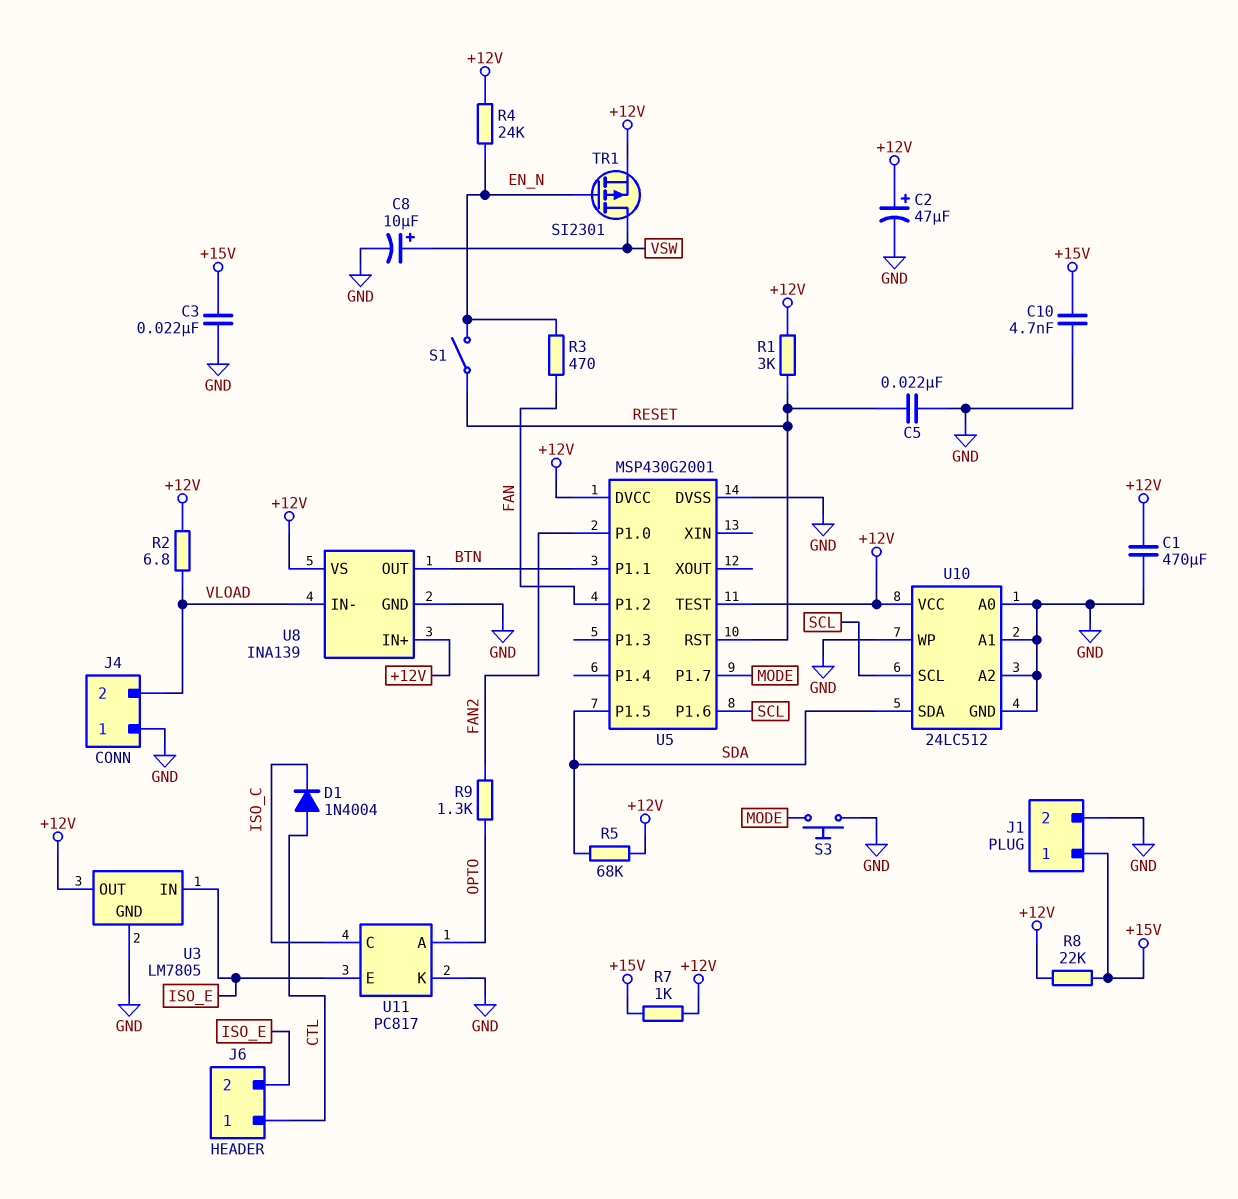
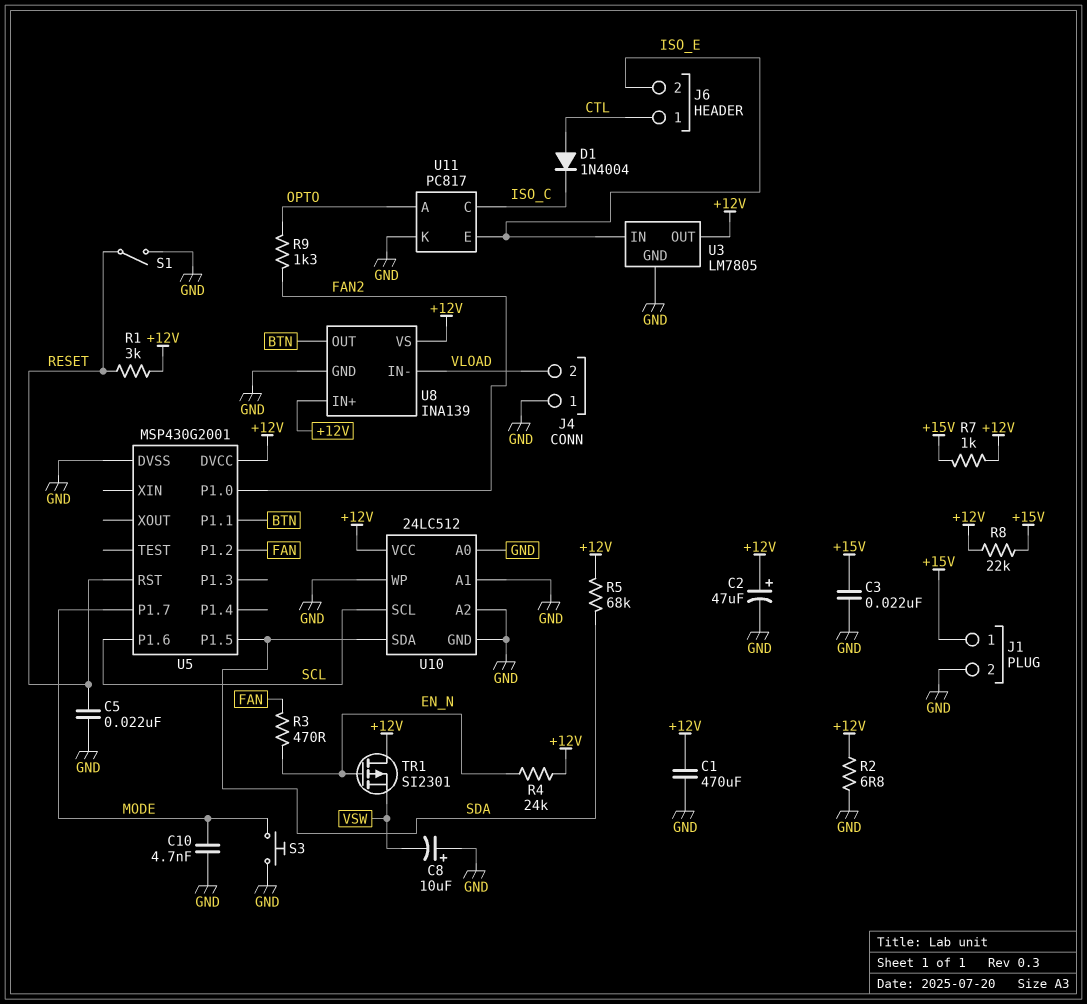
C8: 10uF (plus VSW, minus GND) -> 10uF (plus GND, minus VSW)
C10: 4.7nF (+15V, GND) -> 4.7nF (GND, MODE)
R2: 6.8 (+12V, VLOAD) -> 6.8 (+12V, GND)
S1: switch (EN_N, RESET) -> switch (GND, RESET)
TR1: PMOS SI2301 (G EN_N, D VSW, S +12V) -> PMOS SI2301 (G EN_N, D +12V, S VSW)
U5 pin TEST: +12V -> none

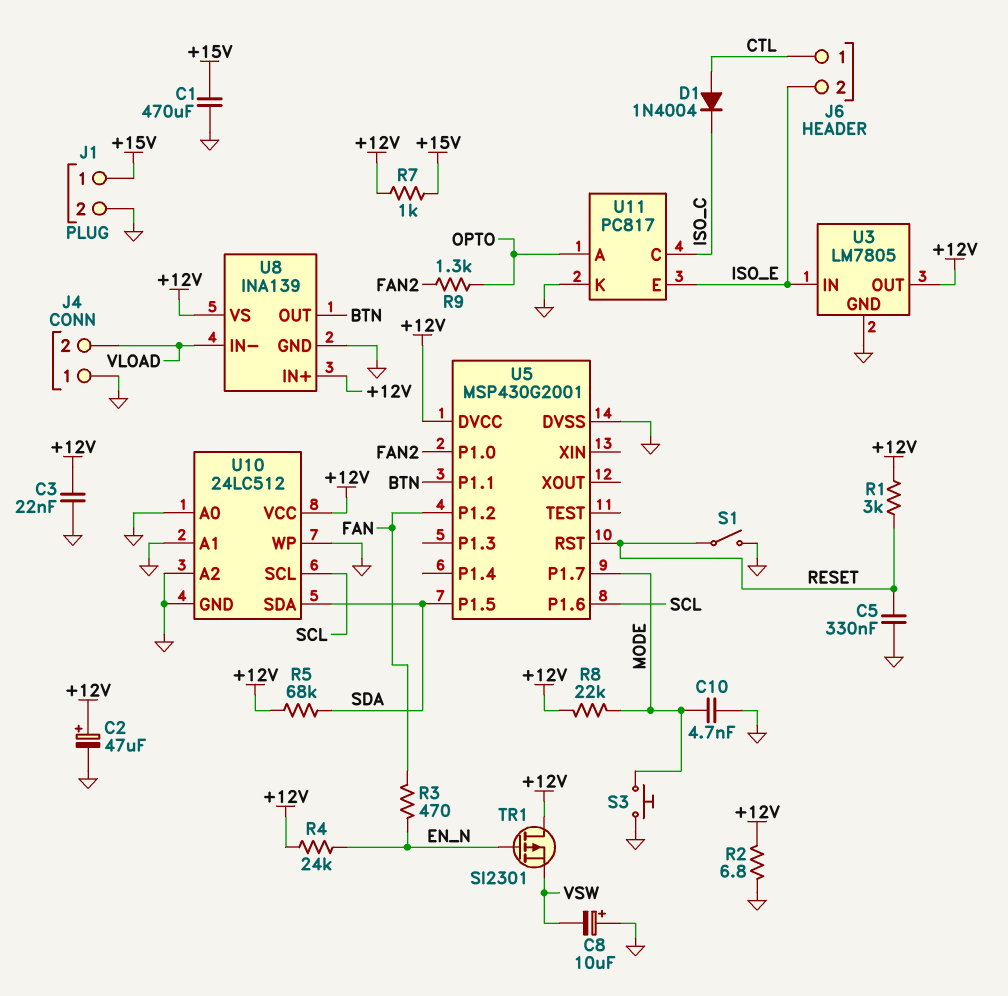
C1: 470uF (+12V, GND) -> 470uF (+15V, GND)
C3: 22nF (+15V, GND) -> 22nF (+12V, GND)
C5: 22nF (GND, RESET) -> 330nF (GND, RESET)
R8: 22k (+12V, +15V) -> 22k (+12V, MODE)

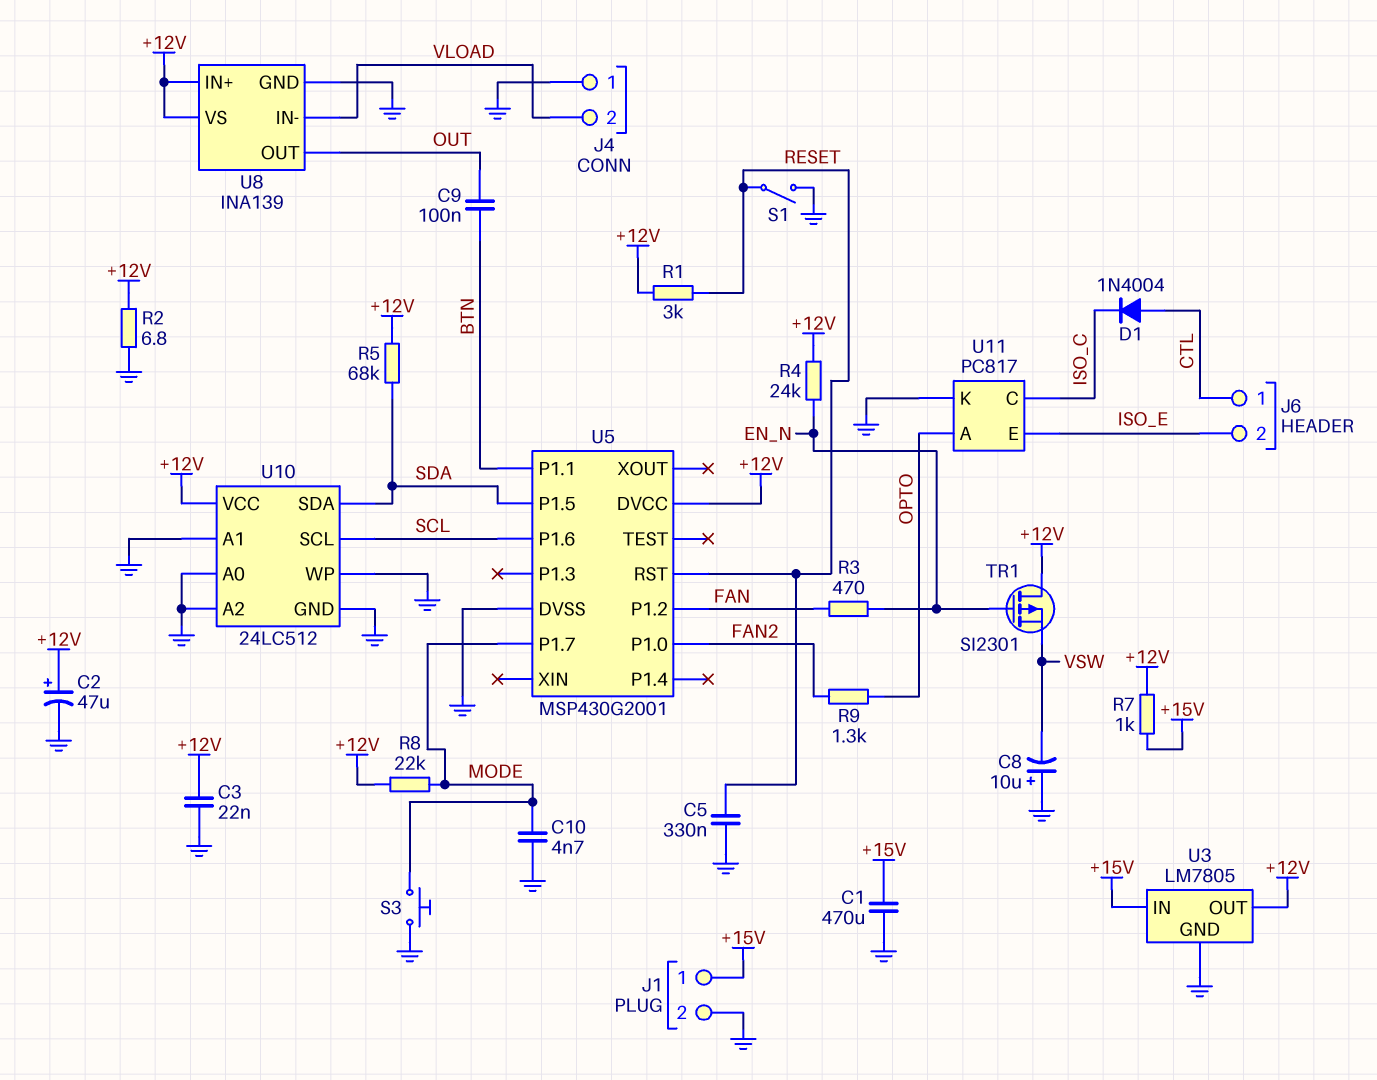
C9: none -> 100nF (BTN, OUT)
U3 pin IN: ISO_E -> +15V
U8 pin OUT: BTN -> OUT

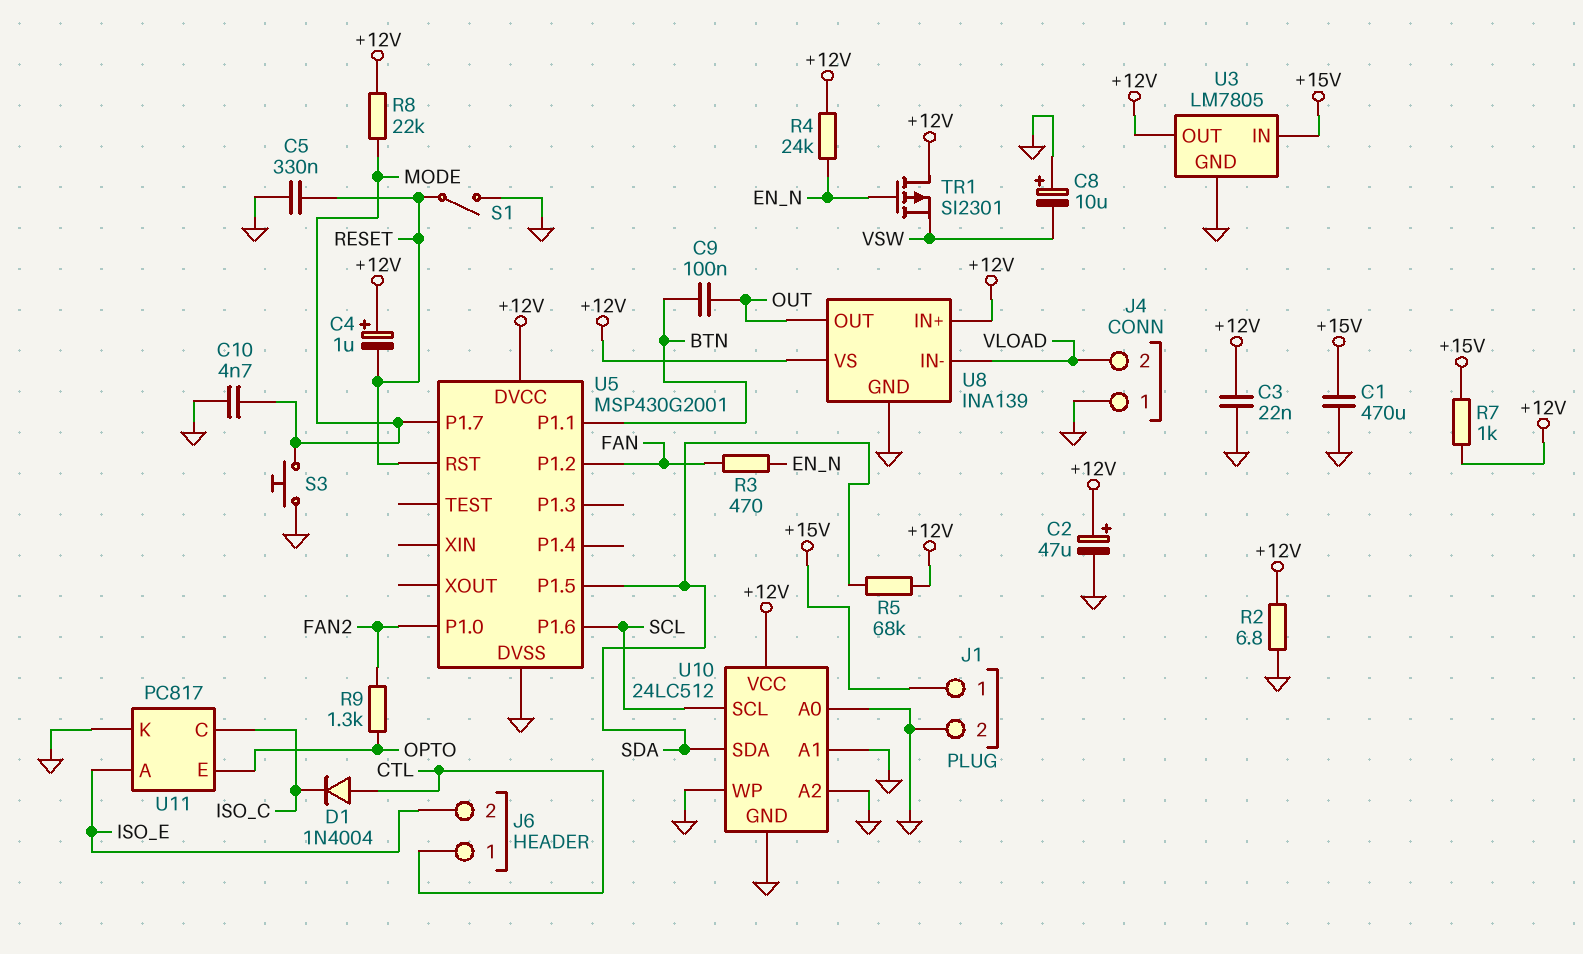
C4: none -> 1uF (plus +12V, minus RESET)
R1: 3k (+12V, RESET) -> none
U11 pin A: OPTO -> ISO_E
U11 pin E: ISO_E -> OPTO

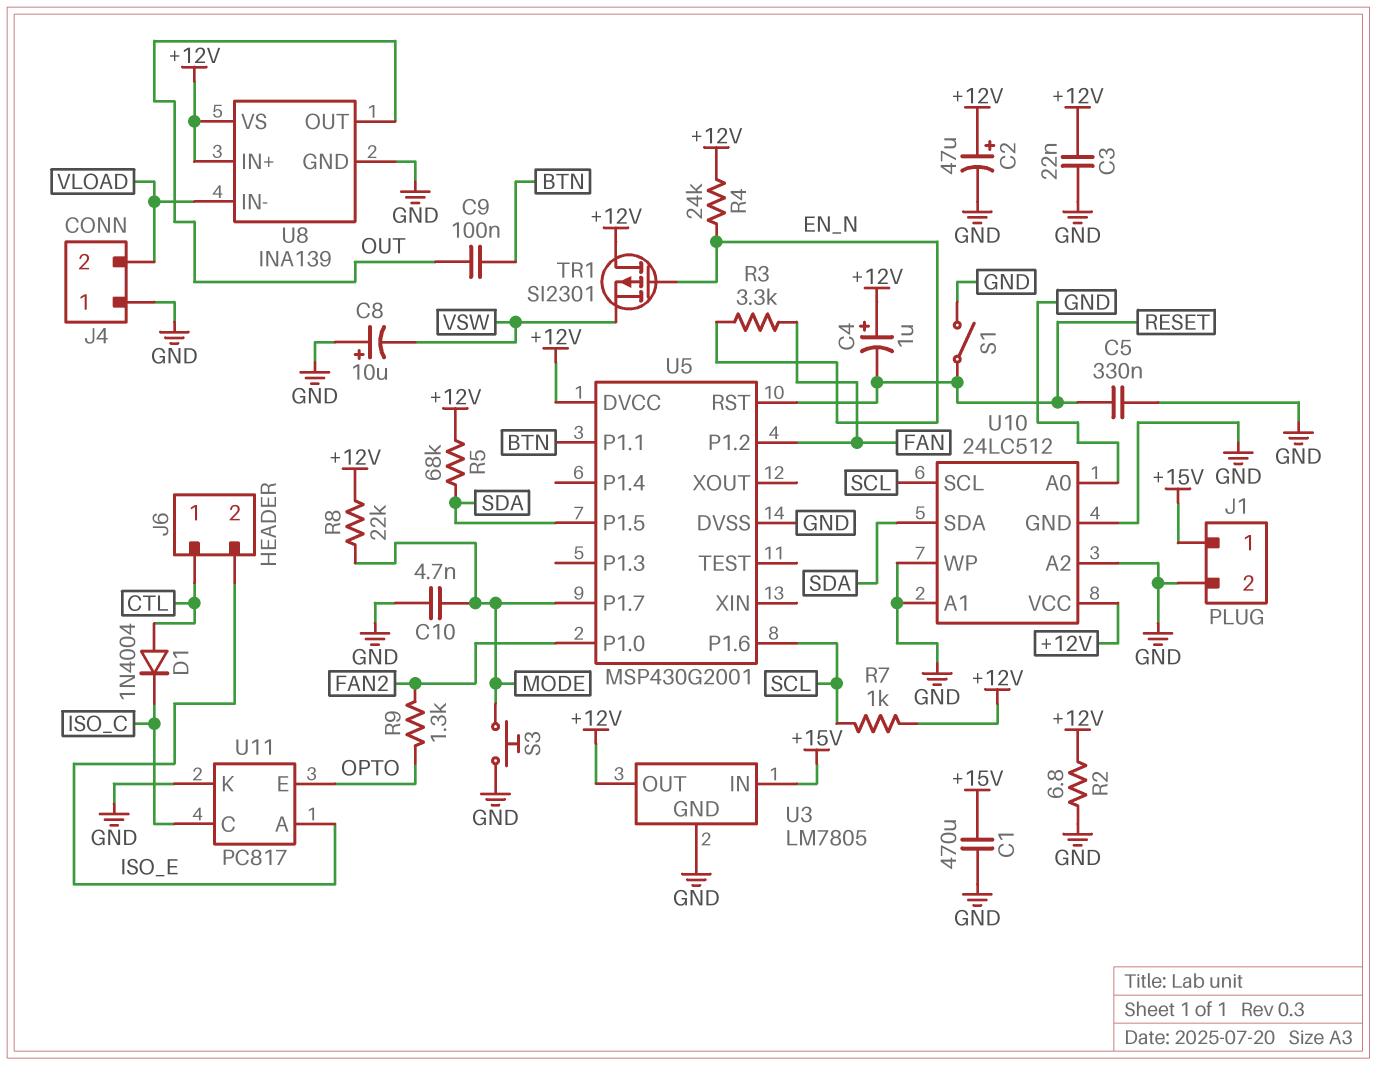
R3: 470 (EN_N, FAN) -> 3.3k (EN_N, FAN)
R7: 1k (+12V, +15V) -> 1k (+12V, SCL)

